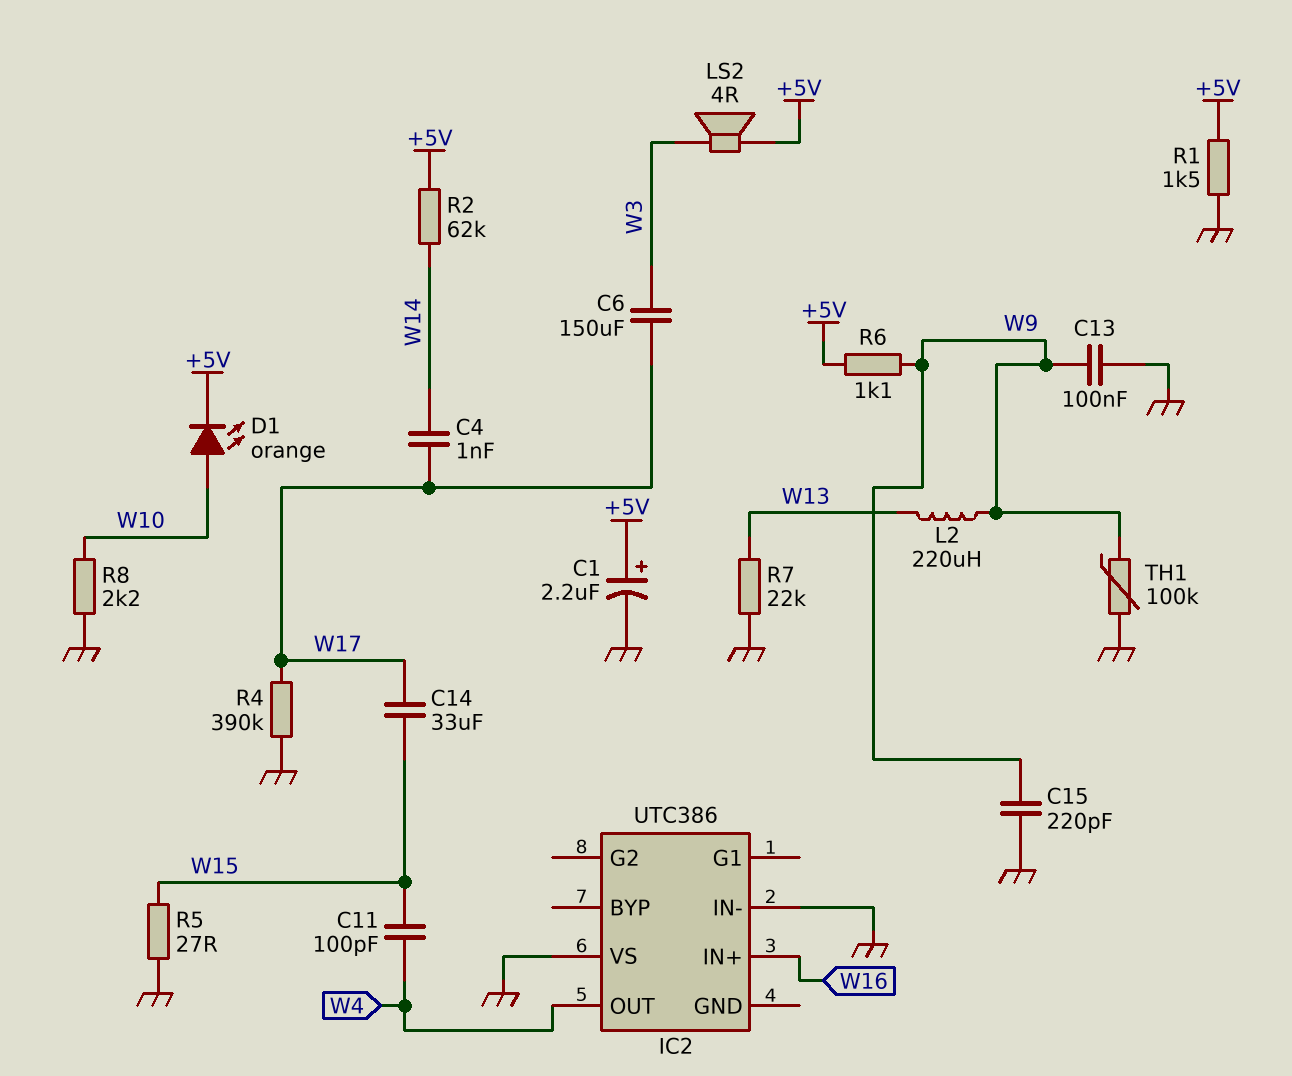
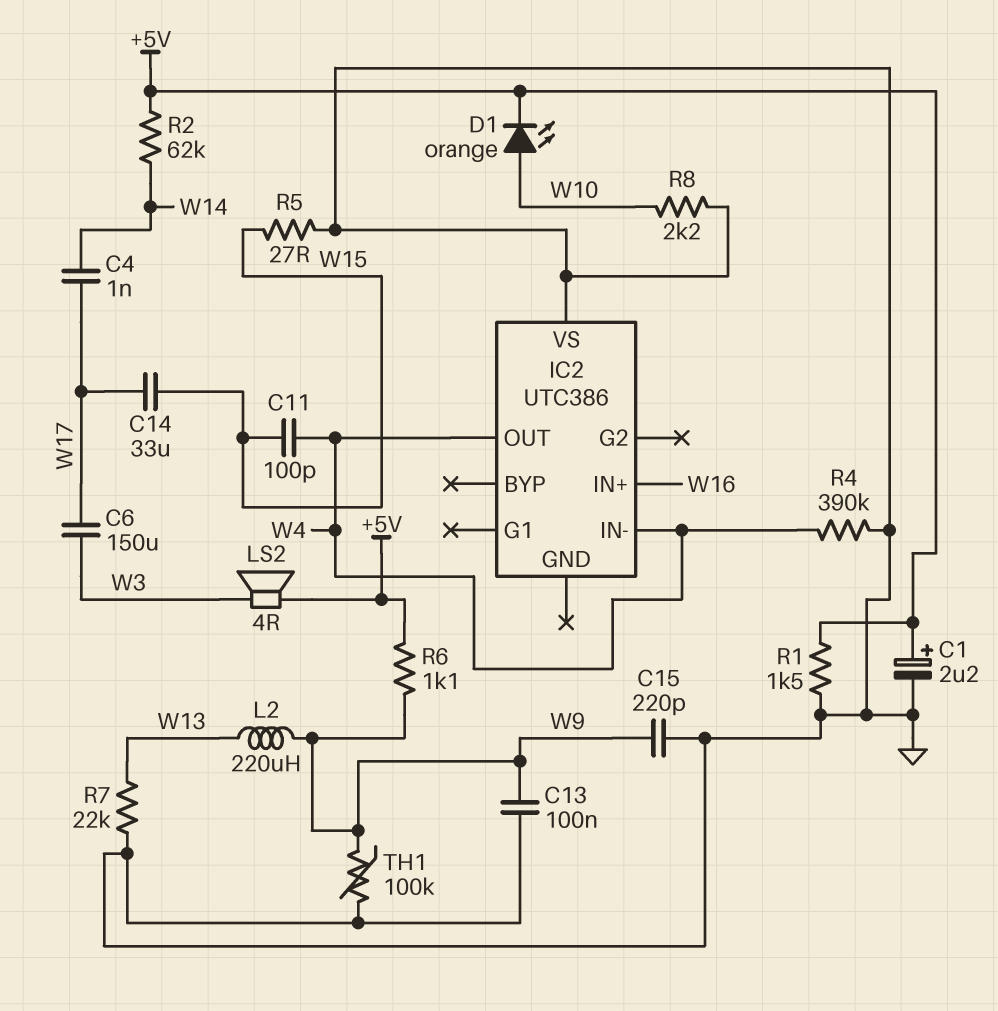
IC2 pin IN-: GND -> W4
R4: 390k (GND, W17) -> 390k (GND, W4)

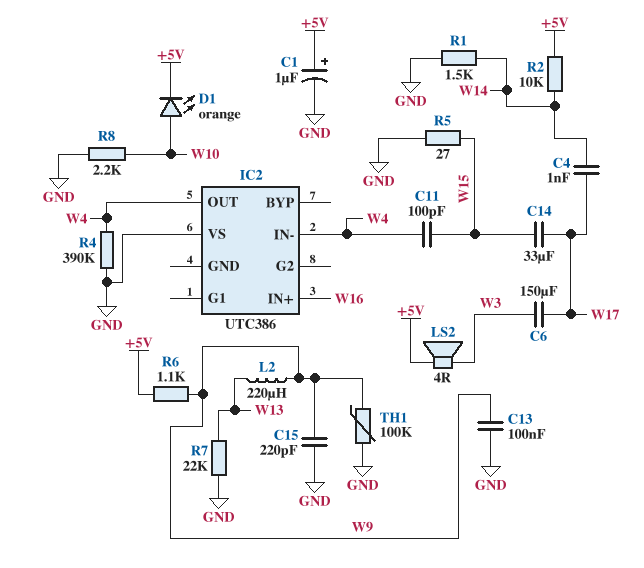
C1: 2.2uF (plus +5V, minus GND) -> 1uF (plus +5V, minus GND)
R1: 1.5k (+5V, GND) -> 1.5k (GND, W14)
R2: 62k (+5V, W14) -> 10k (+5V, W14)

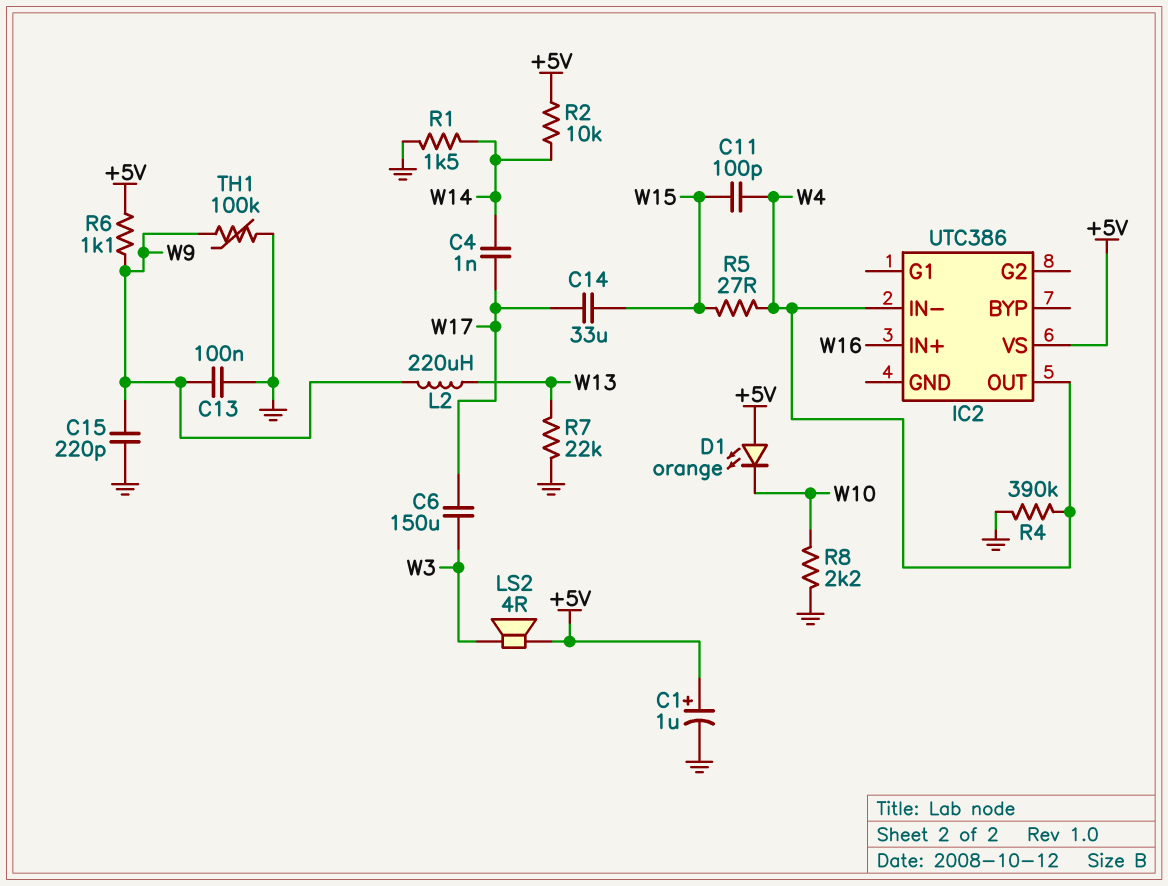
D1: LED orange (A W10, K +5V) -> LED orange (A +5V, K W10)
IC2 pin VS: GND -> +5V
R5: 27 (GND, W15) -> 27 (W4, W15)

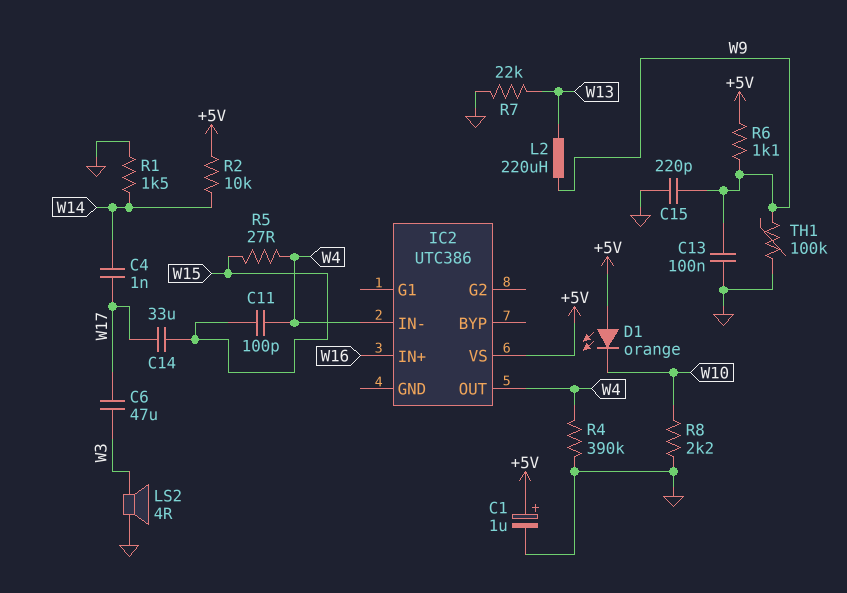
C6: 150uF (W3, W17) -> 47uF (W3, W17)
LS2: speaker 4R (+5V, W3) -> speaker 4R (GND, W3)

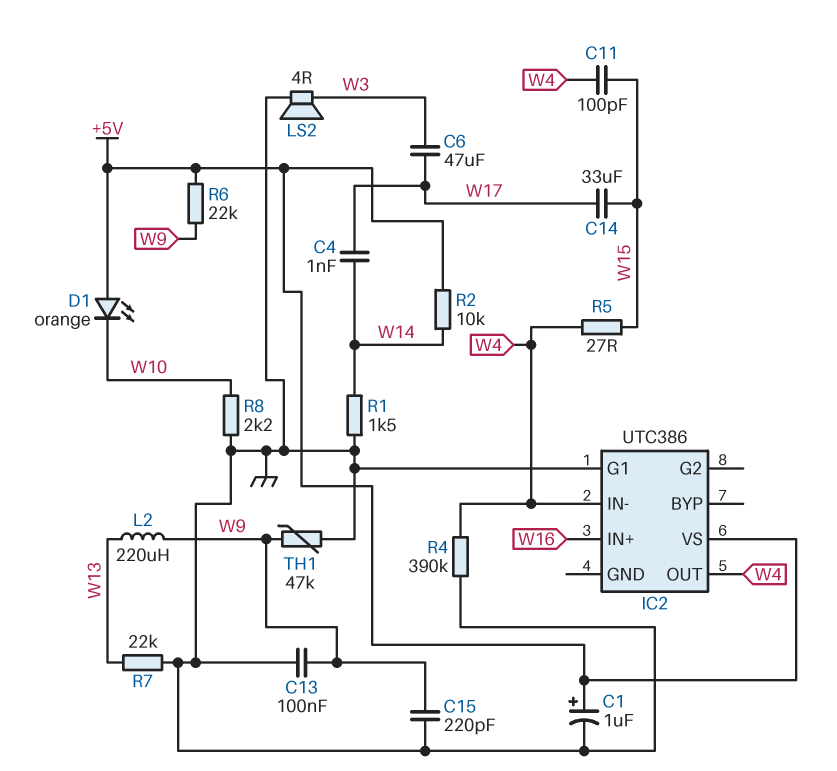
IC2 pin G1: none -> GND
R6: 1.1k (+5V, W9) -> 22k (+5V, W9)
TH1: 100k (GND, W9) -> 47k (GND, W9)

